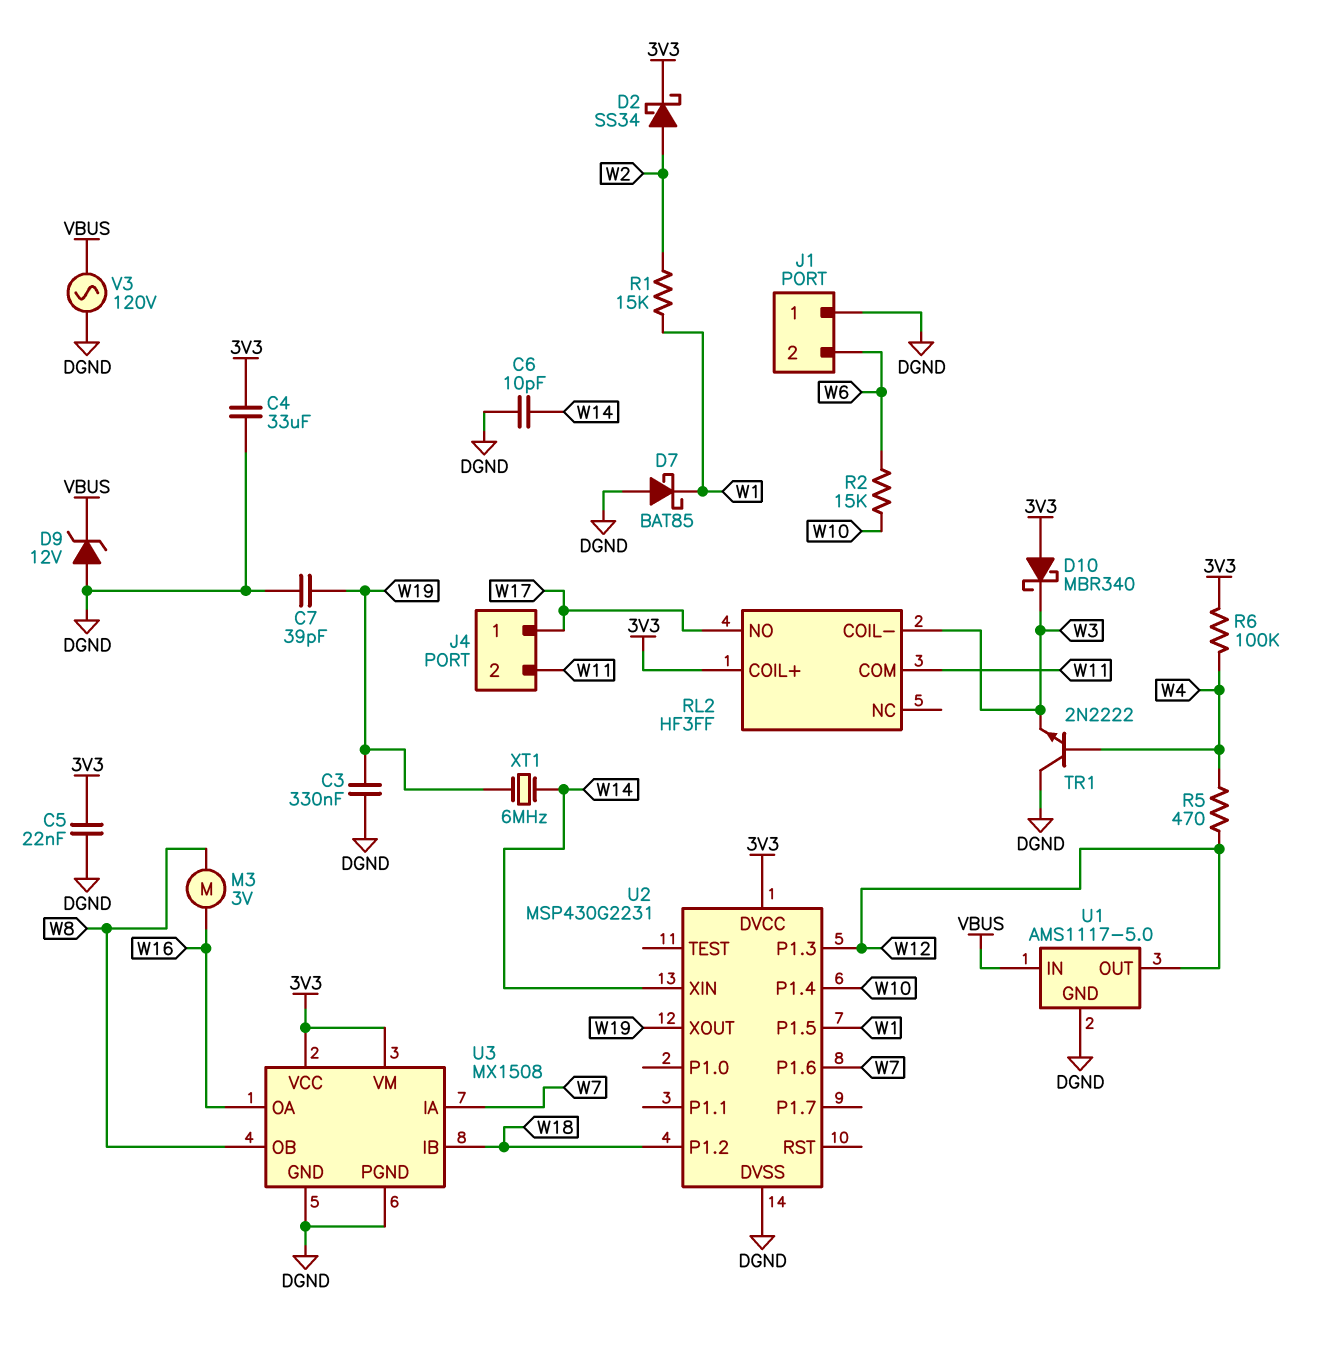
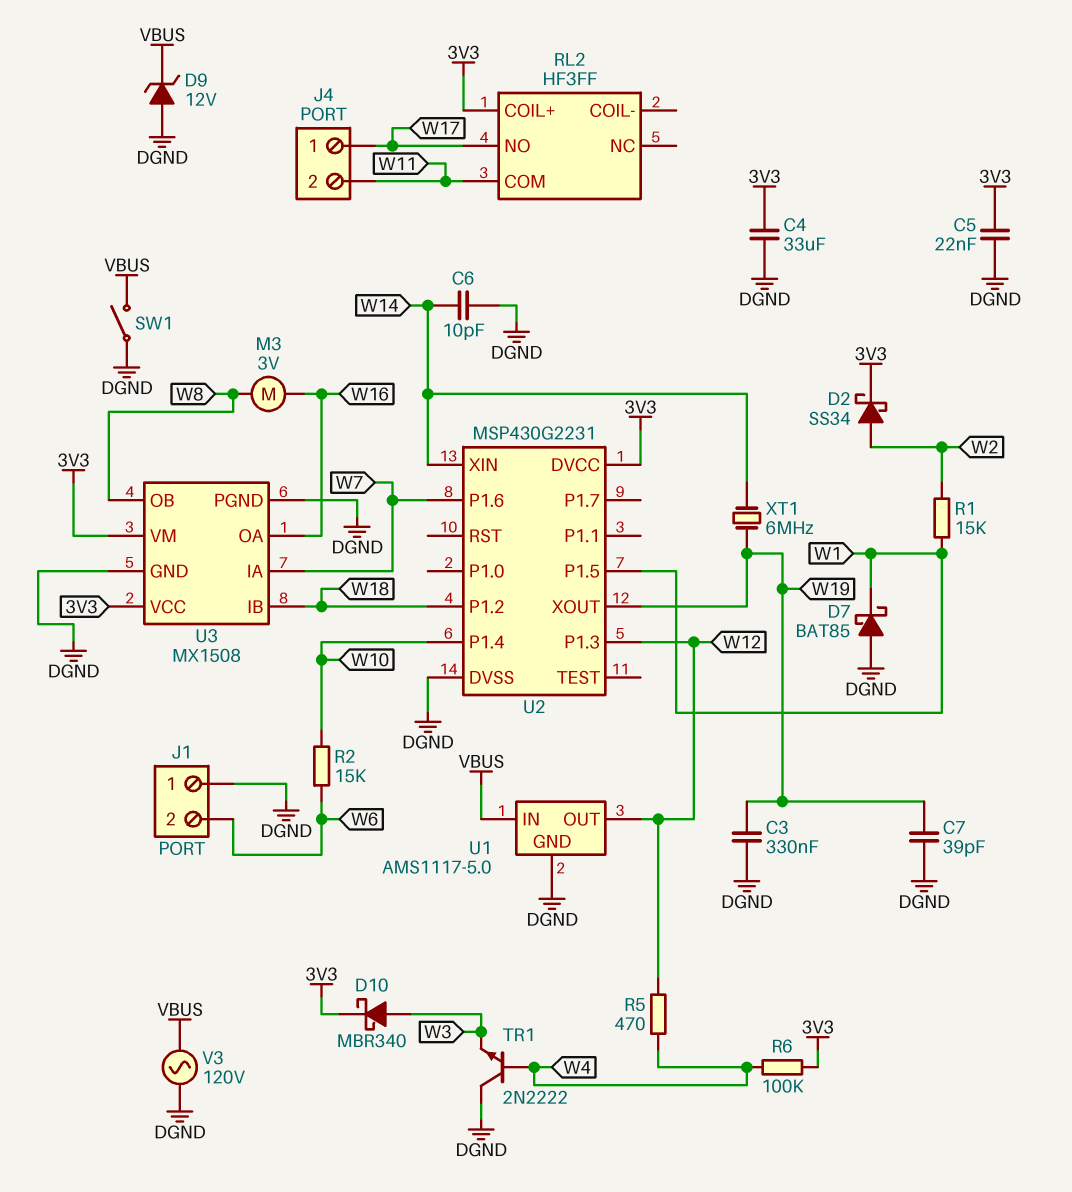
D10: schottky MBR340 (A 3V3, K W3) -> schottky MBR340 (A W3, K 3V3)
RL2 pin COIL-: W3 -> none
SW1: none -> switch (DGND, VBUS)

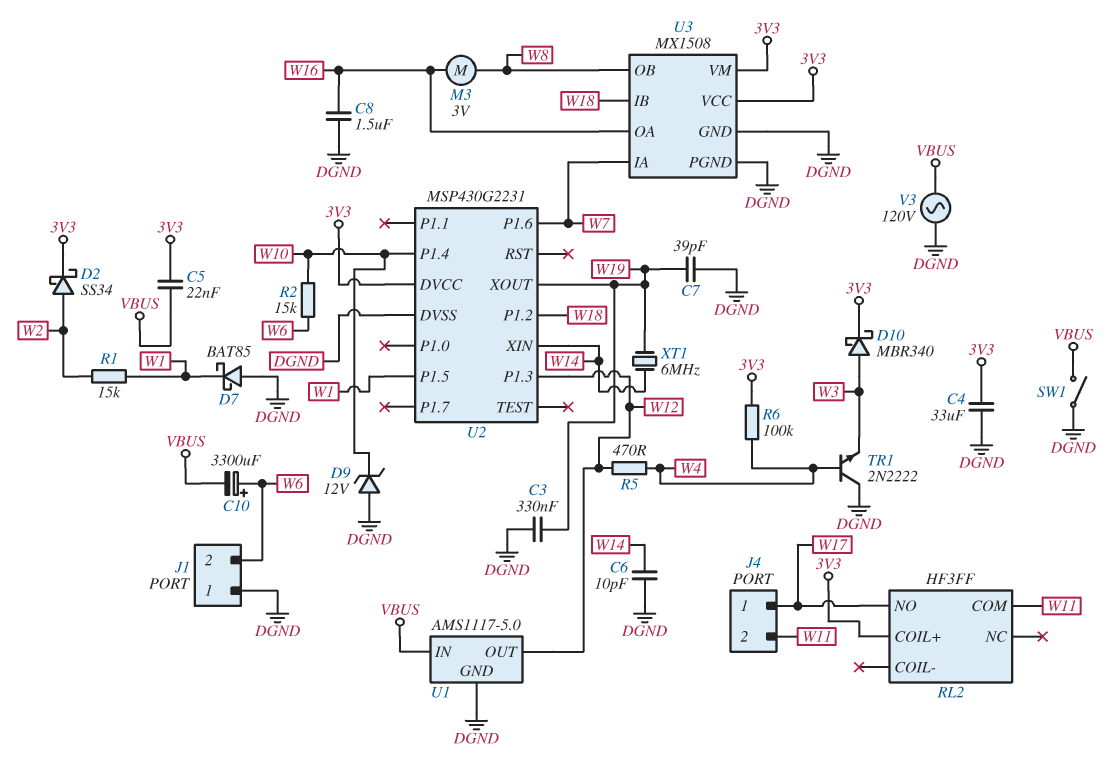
C5: 22nF (3V3, DGND) -> 22nF (3V3, VBUS)
C8: none -> 1.5uF (DGND, W16)
C10: none -> 3300uF (plus W6, minus VBUS)
D9: zener 12V (A DGND, K VBUS) -> zener 12V (A DGND, K W10)

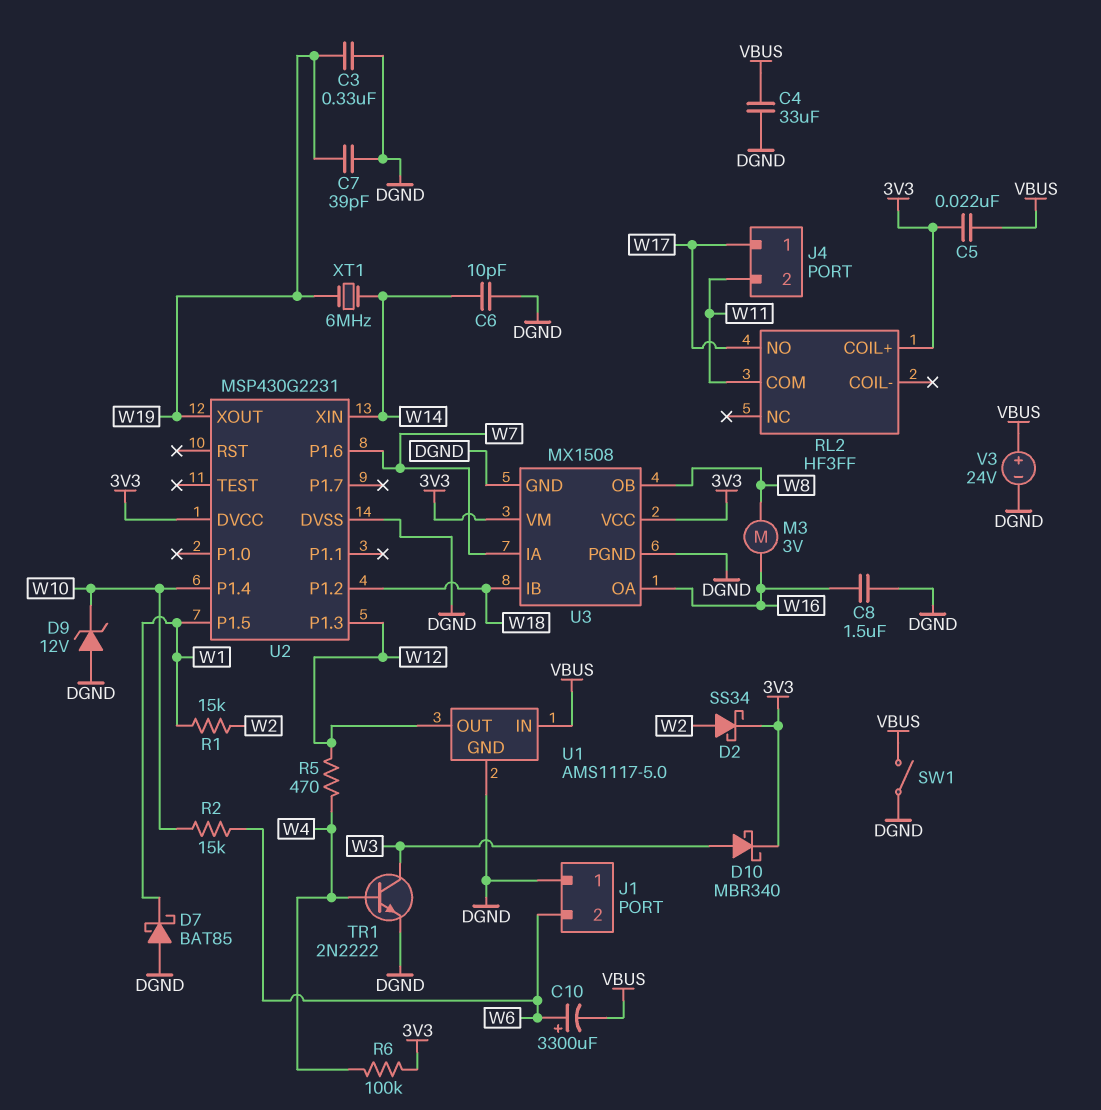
C4: 33uF (3V3, DGND) -> 33uF (DGND, VBUS)
TR1: NPN 2N2222 (B W4, C DGND, E W3) -> NPN 2N2222 (B W4, C W3, E DGND)
V3: AC 120V (DGND, VBUS) -> 24V (plus VBUS, minus DGND)

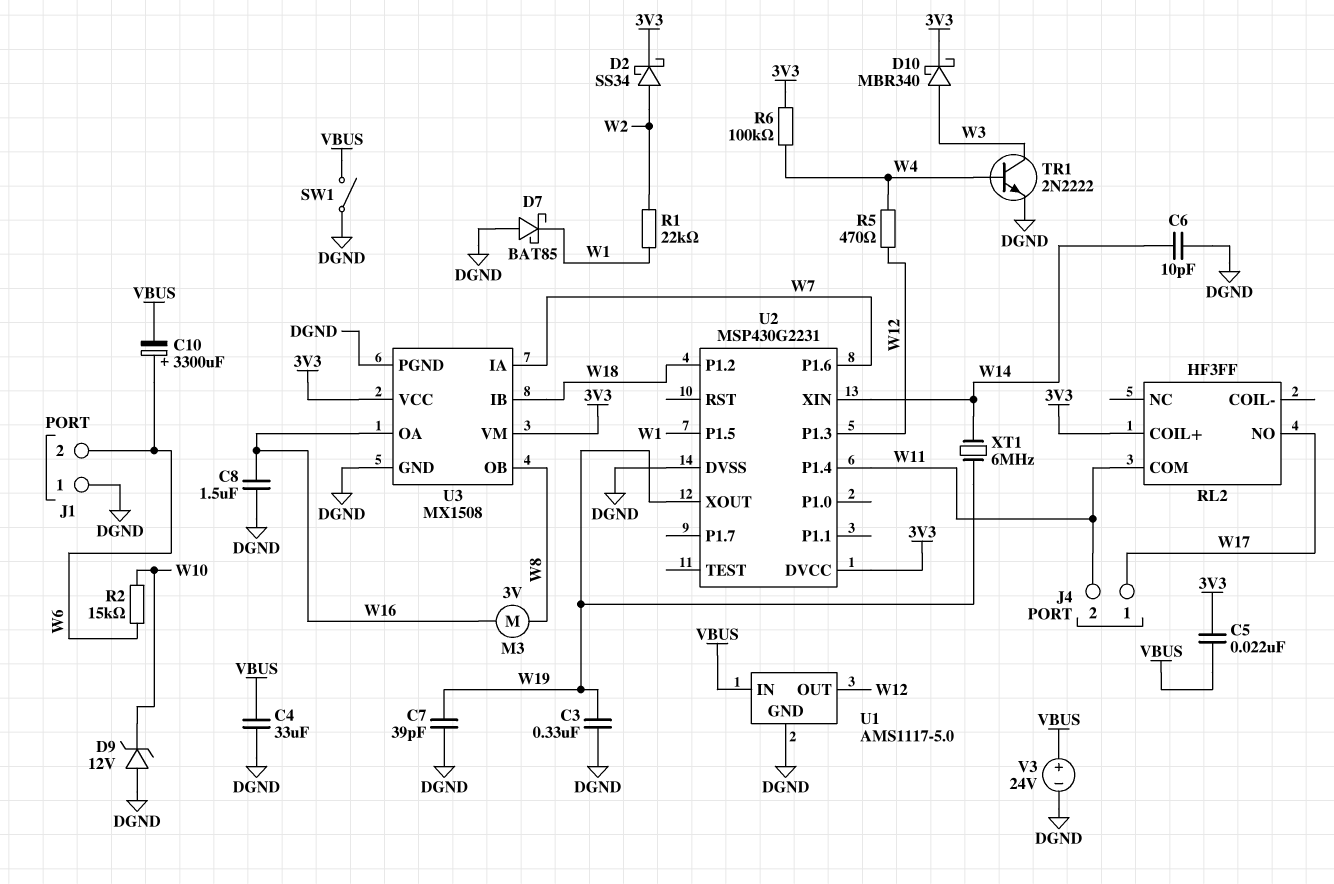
R1: 15k (W1, W2) -> 22k (W1, W2)
U2 pin P1.4: W10 -> W11

